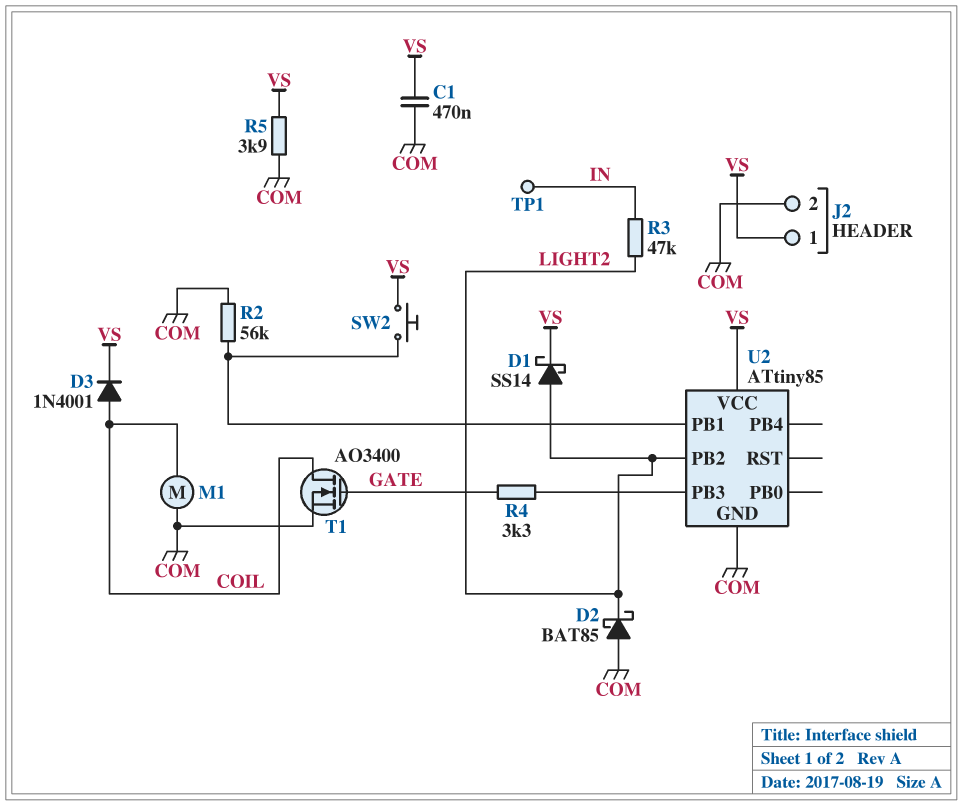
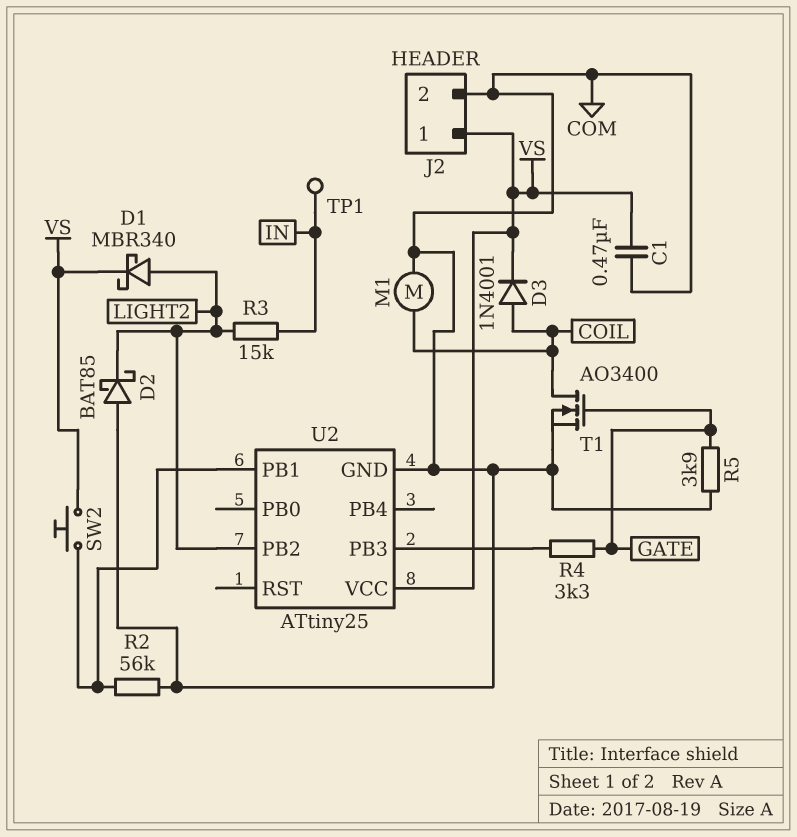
D1: schottky SS14 (A LIGHT2, K VS) -> schottky MBR340 (A LIGHT2, K VS)
R3: 47k (IN, LIGHT2) -> 15k (IN, LIGHT2)
R5: 3.9k (COM, VS) -> 3.9k (COM, GATE)
U2: ATtiny85 -> ATtiny25

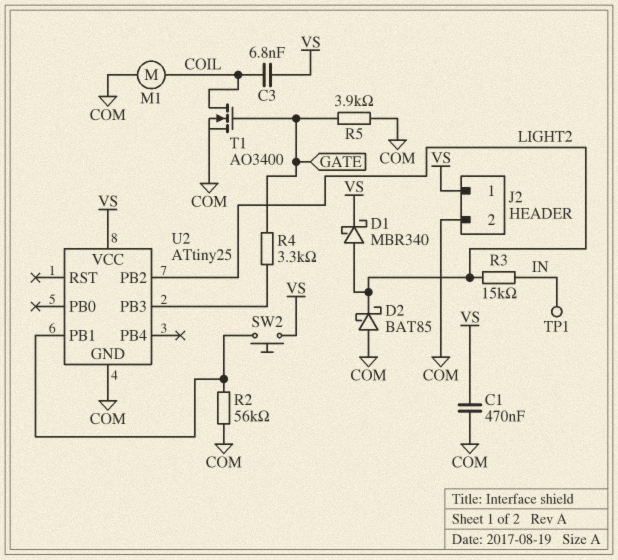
C3: none -> 6.8nF (COIL, VS)
D3: diode 1N4001 (A COIL, K VS) -> none

